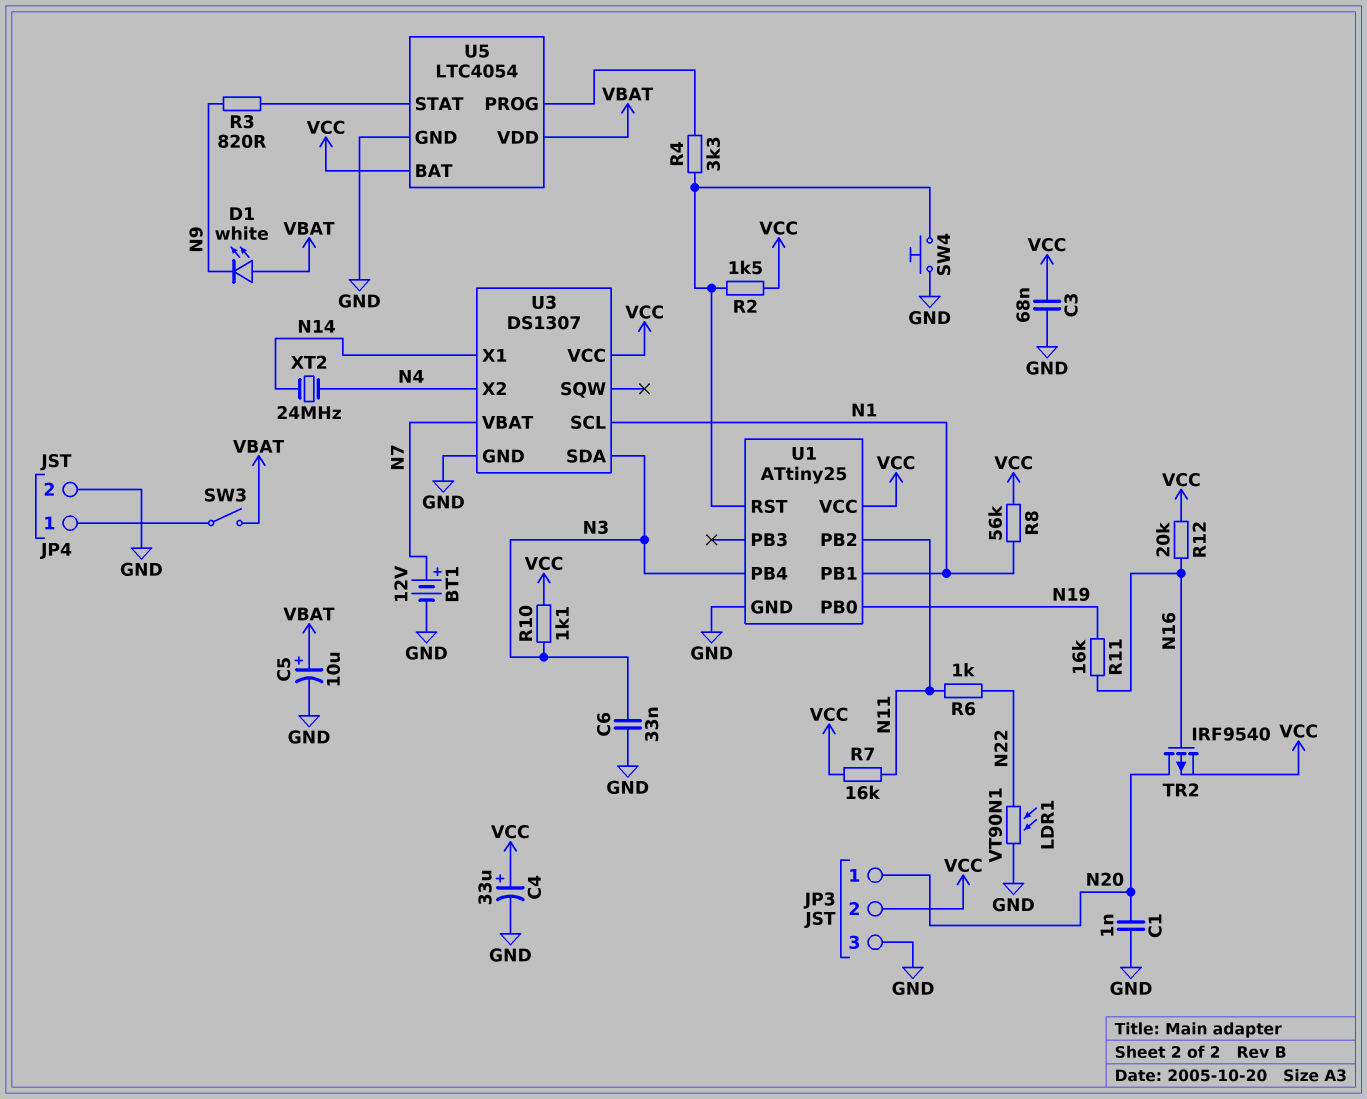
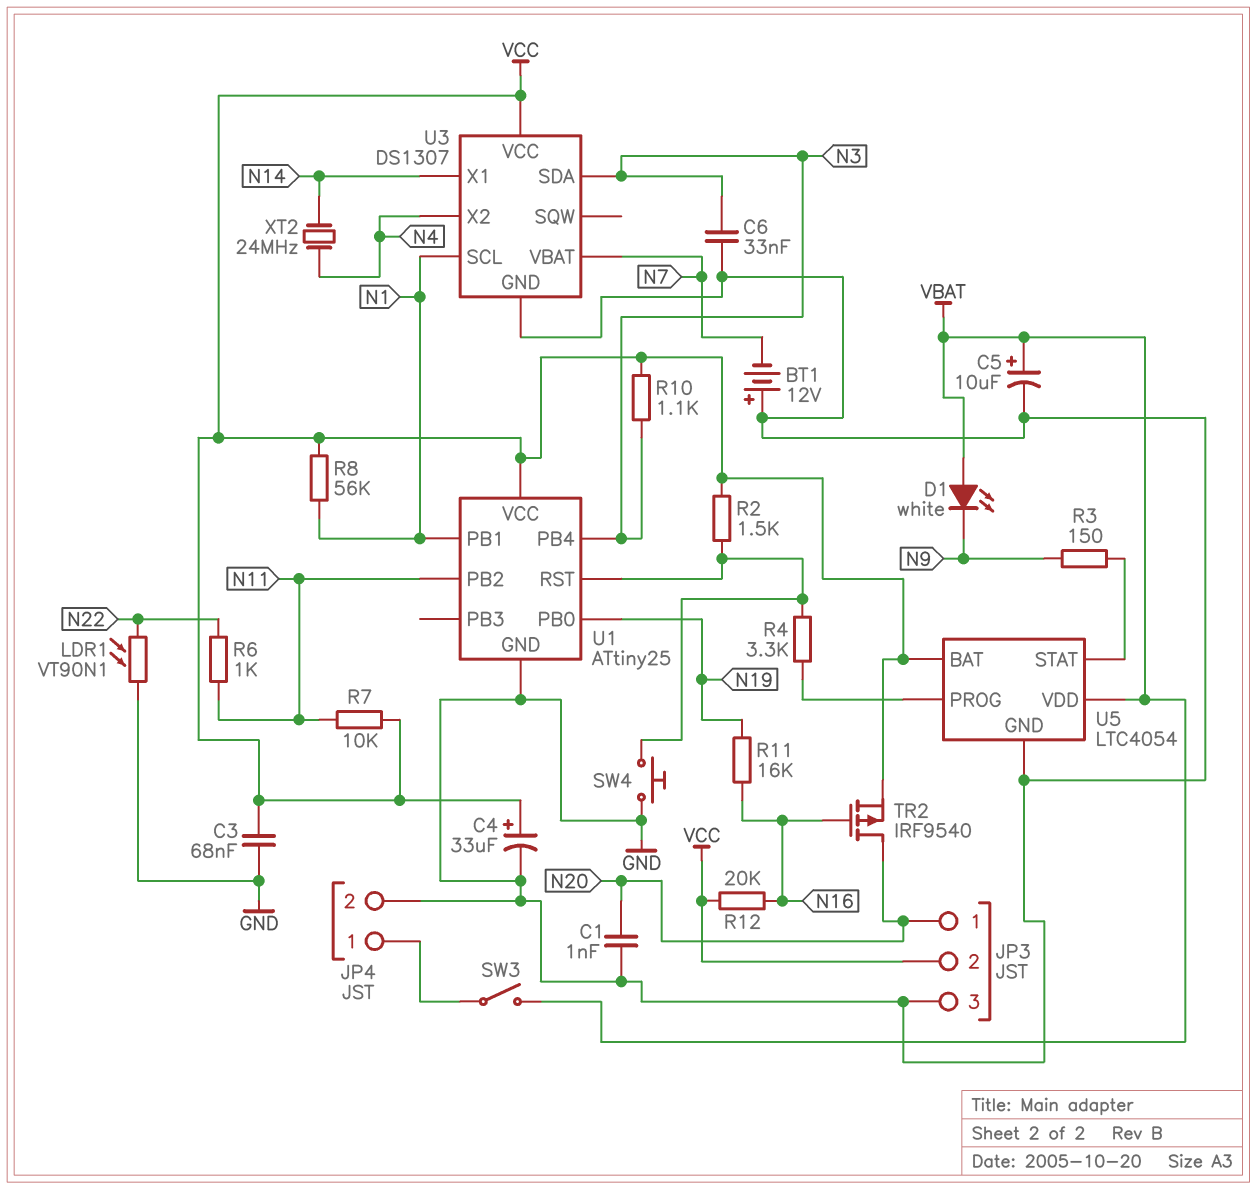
BT1: 12V (plus N7, minus GND) -> 12V (plus GND, minus N7)
R3: 820 (N9, U5/STAT) -> 150 (N9, U5/STAT)
R7: 16k (N11, VCC) -> 10k (N11, VCC)

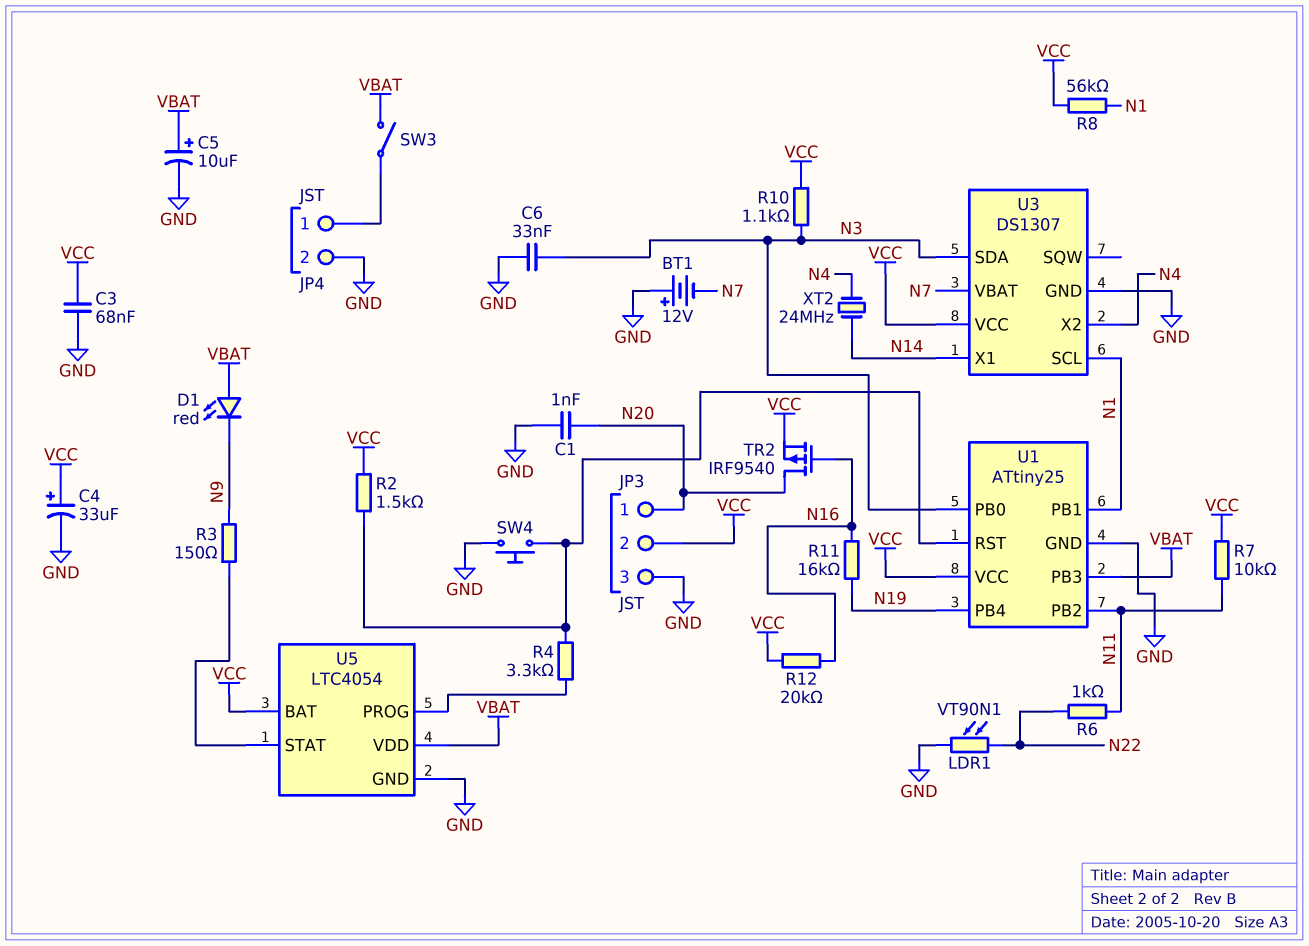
D1: LED white (A VBAT, K N9) -> LED red (A VBAT, K N9)
U1 pin PB0: N19 -> N3
U1 pin PB3: none -> VBAT
U1 pin PB4: N3 -> N19

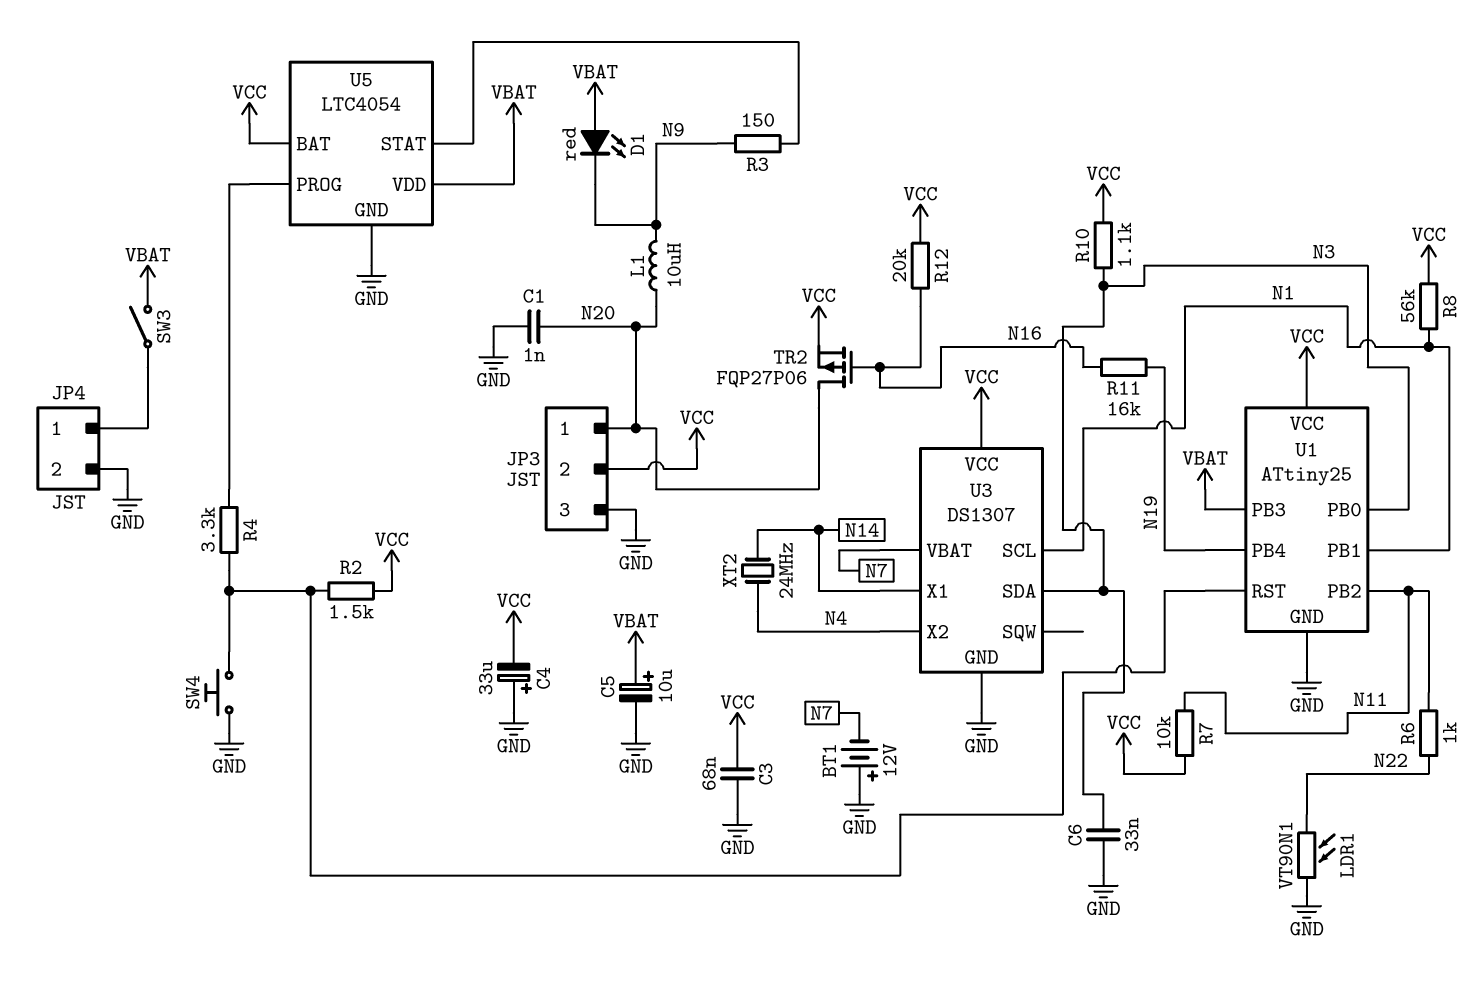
C4: 33uF (plus VCC, minus GND) -> 33uF (plus GND, minus VCC)
L1: none -> 10uH (N9, N20)
TR2: PMOS IRF9540 (G N16, D N20, S VCC) -> PMOS FQP27P06 (G N16, D N20, S VCC)

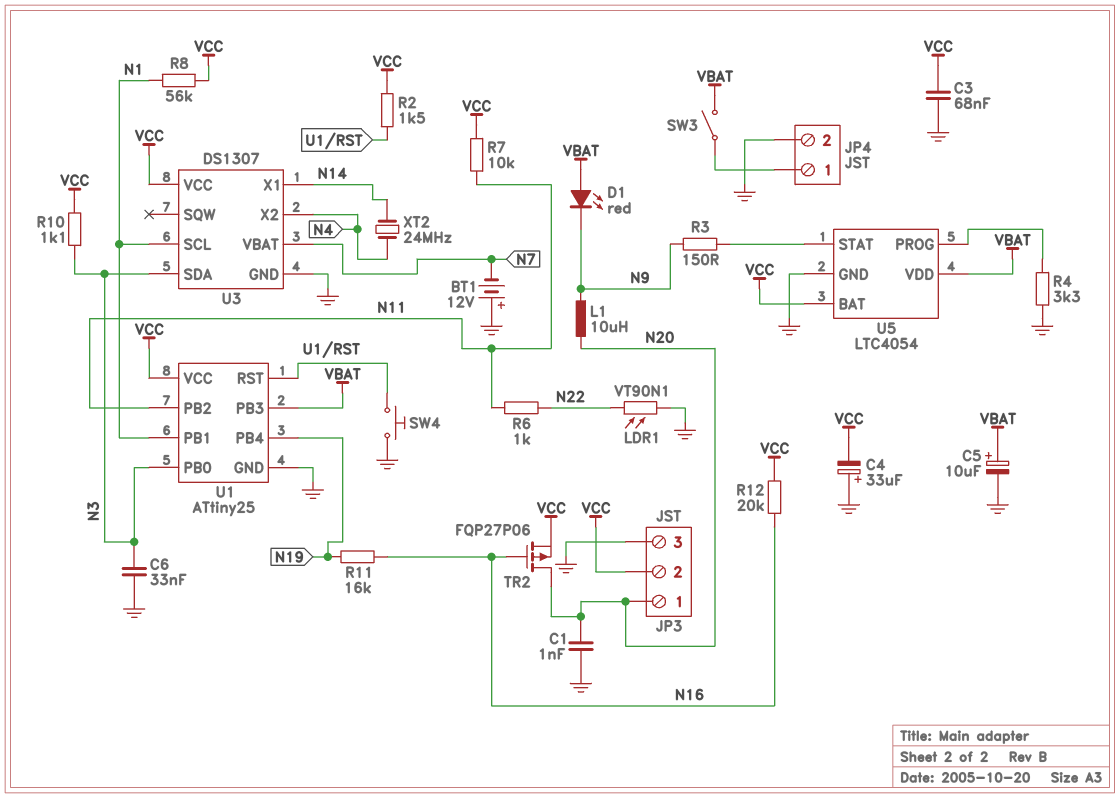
R4: 3.3k (U1/RST, U5/PROG) -> 3.3k (GND, U5/PROG)

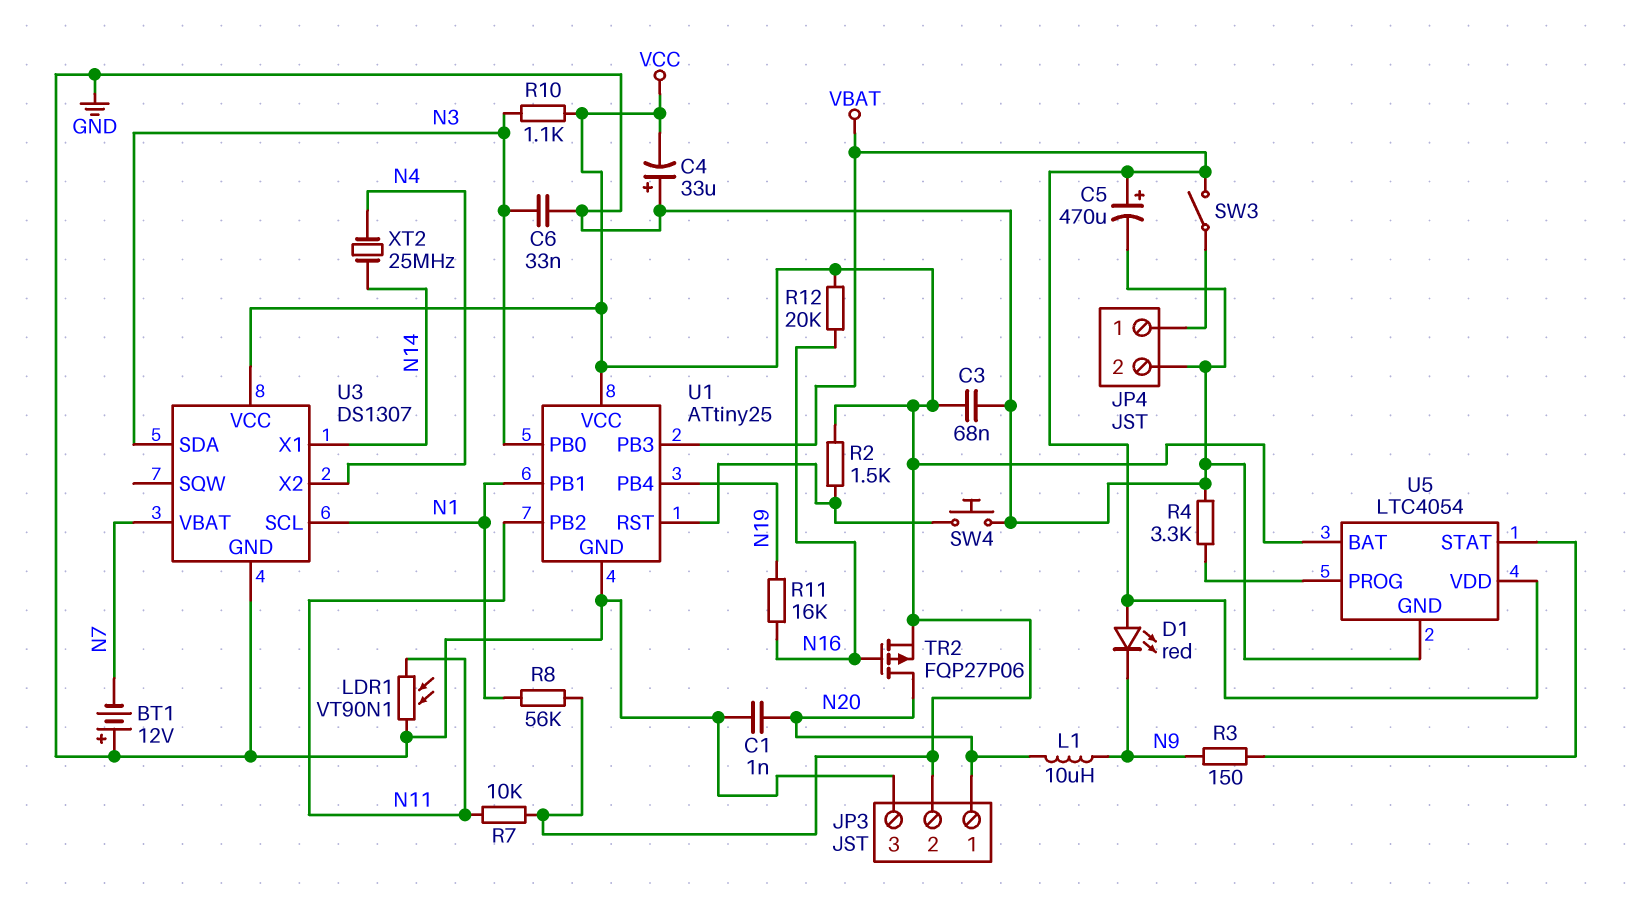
C5: 10uF (plus VBAT, minus GND) -> 470uF (plus VBAT, minus GND)
LDR1: VT90N1 (GND, N22) -> VT90N1 (GND, N11)
R6: 1k (N11, N22) -> none
XT2: 24MHz (N4, N14) -> 25MHz (N4, N14)

